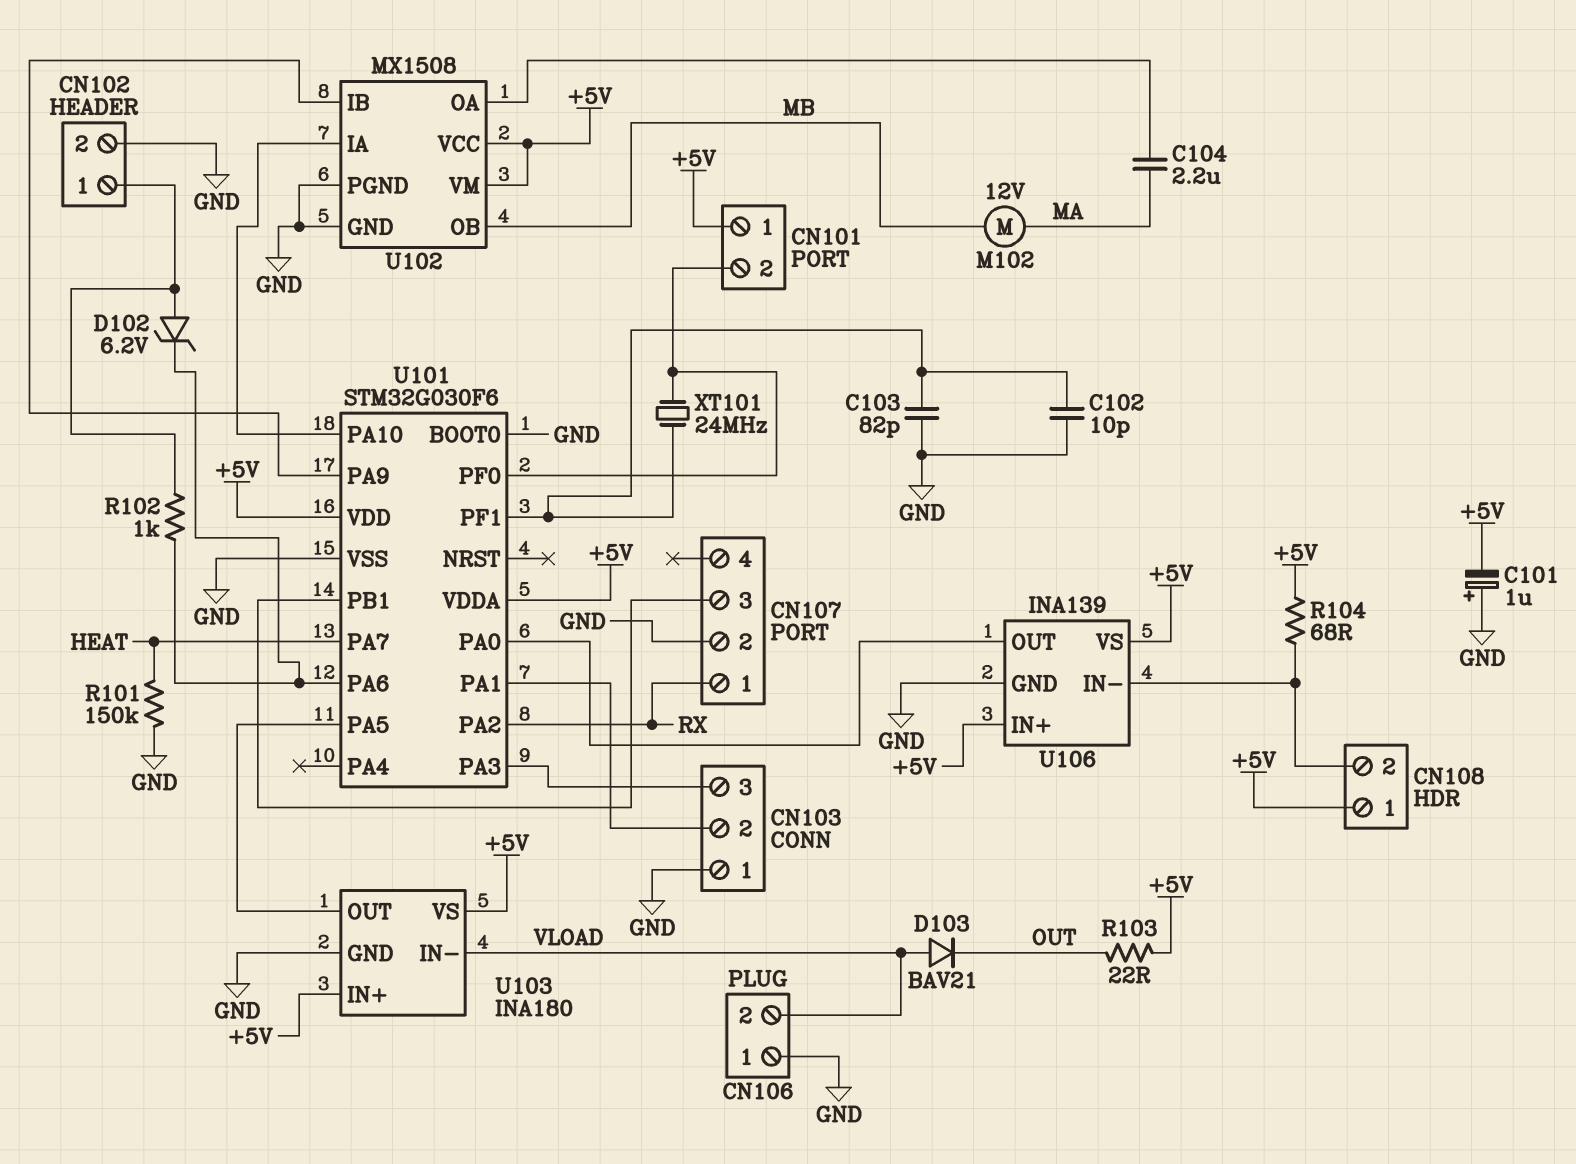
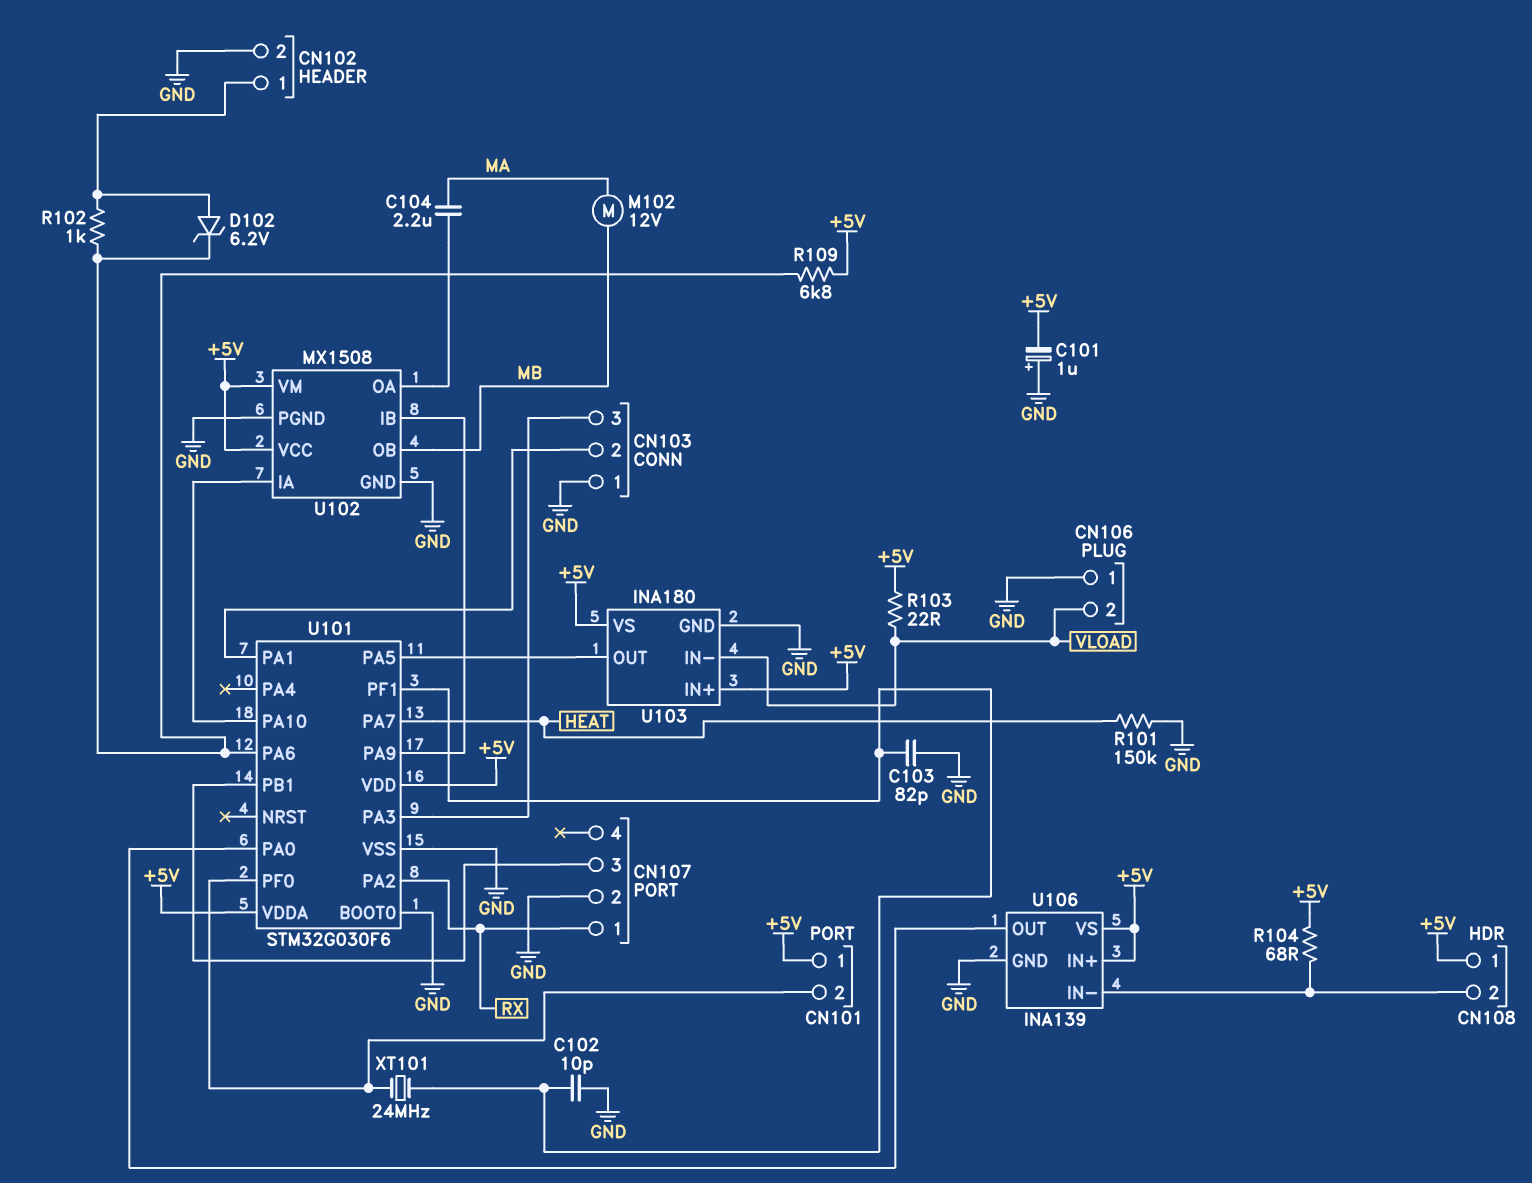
D103: diode BAV21 (A VLOAD, K OUT) -> none
R103: 22 (+5V, OUT) -> 22 (+5V, VLOAD)
R109: none -> 6.8k (+5V, U101/PA6)

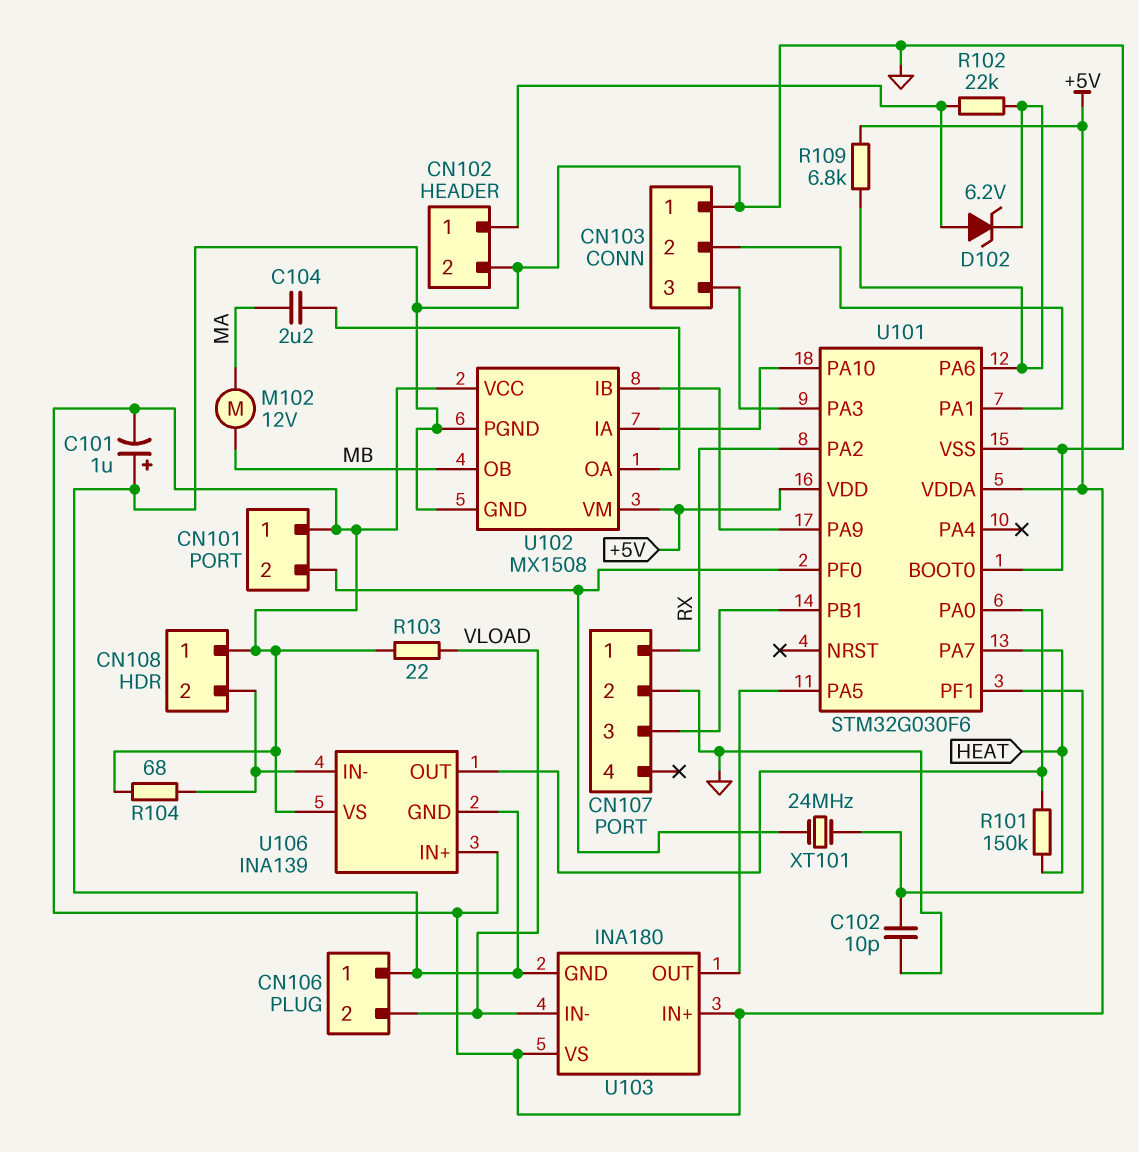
C103: 82pF (GND, U101/PF1) -> none
R101: 150k (GND, HEAT) -> 150k (HEAT, U101/PA0)
R102: 1k (CN102/1, U101/PA6) -> 22k (CN102/1, U101/PA6)

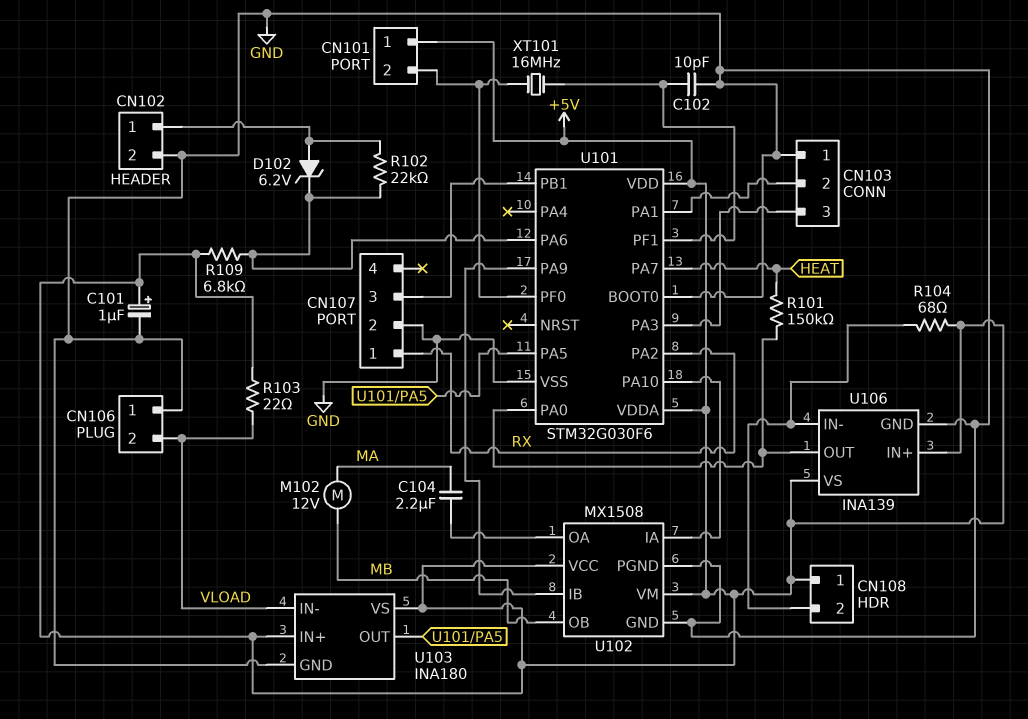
C101: 1uF (plus GND, minus +5V) -> 1uF (plus +5V, minus GND)
XT101: 24MHz (CN101/2, U101/PF1) -> 16MHz (CN101/2, U101/PF1)

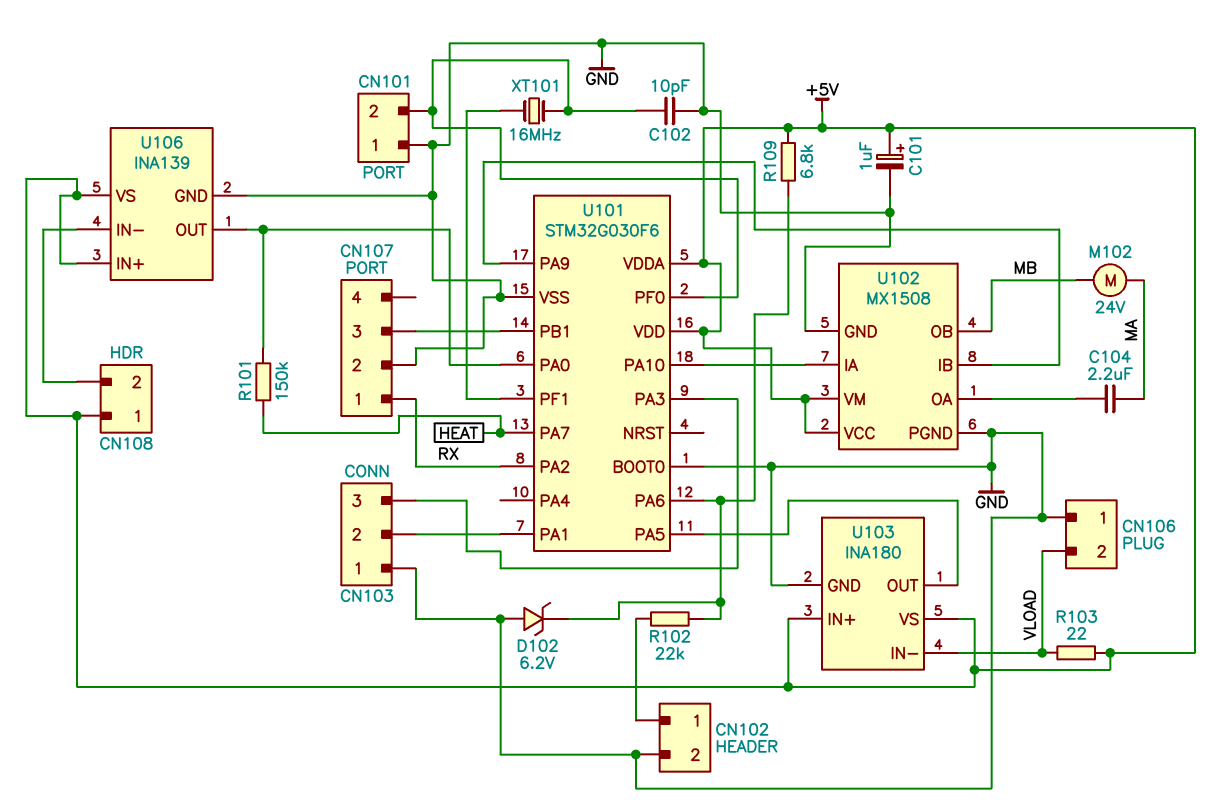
C102: 10pF (GND, U101/PF1) -> 10pF (CN101/2, GND)
CN101 pin 1: +5V -> GND
D102: zener 6.2V (A CN102/1, K U101/PA6) -> zener 6.2V (A GND, K U101/PA6)
M102: motor 12V (MA, MB) -> motor 24V (MA, MB)
R104: 68 (+5V, CN108/2) -> none

